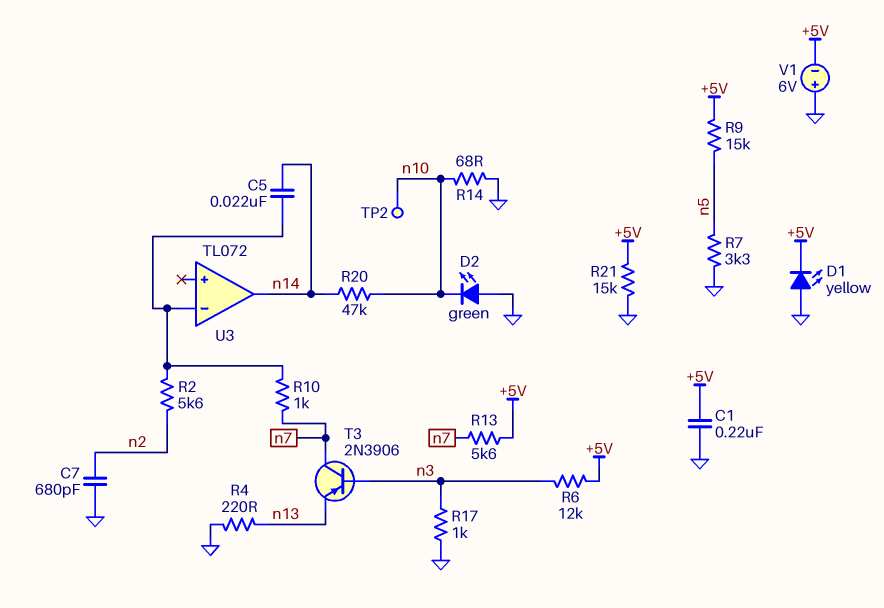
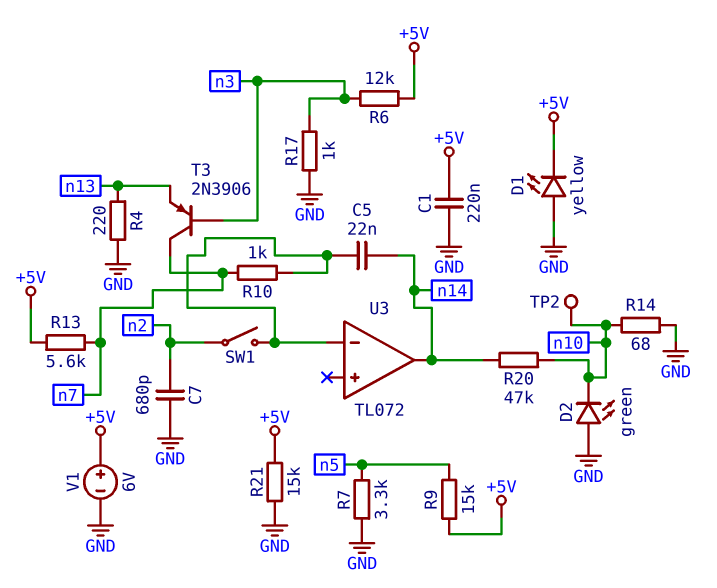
R2: 5.6k (U3/in-, n2) -> none
SW1: none -> switch (U3/in-, n2)
V1: 6V (plus GND, minus +5V) -> 6V (plus +5V, minus GND)

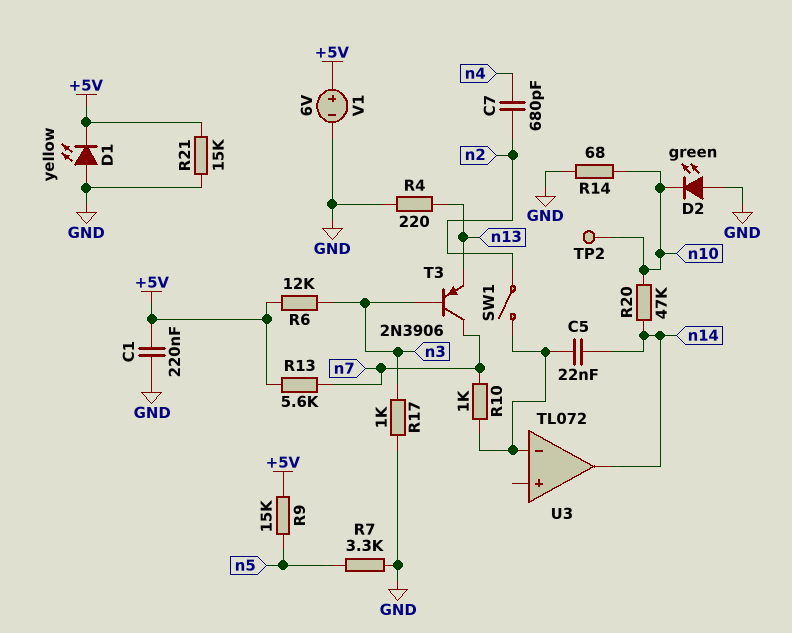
C7: 680pF (GND, n2) -> 680pF (n2, n4)

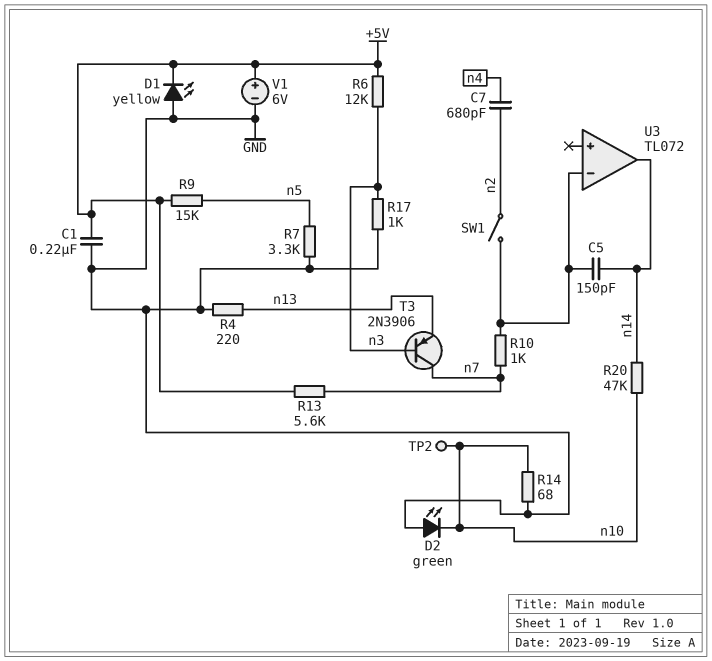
C5: 22nF (U3/in-, n14) -> 150pF (U3/in-, n14)
R21: 15k (+5V, GND) -> none

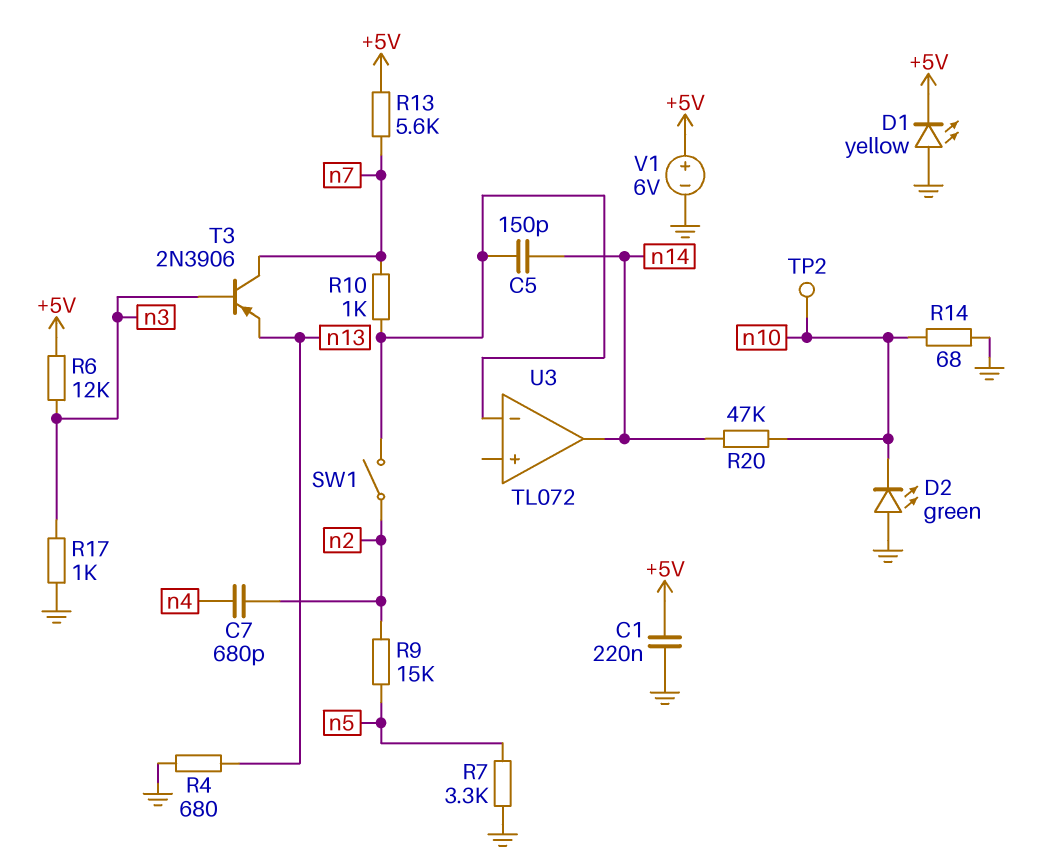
R4: 220 (GND, n13) -> 680 (GND, n13)
R9: 15k (+5V, n5) -> 15k (n2, n5)

